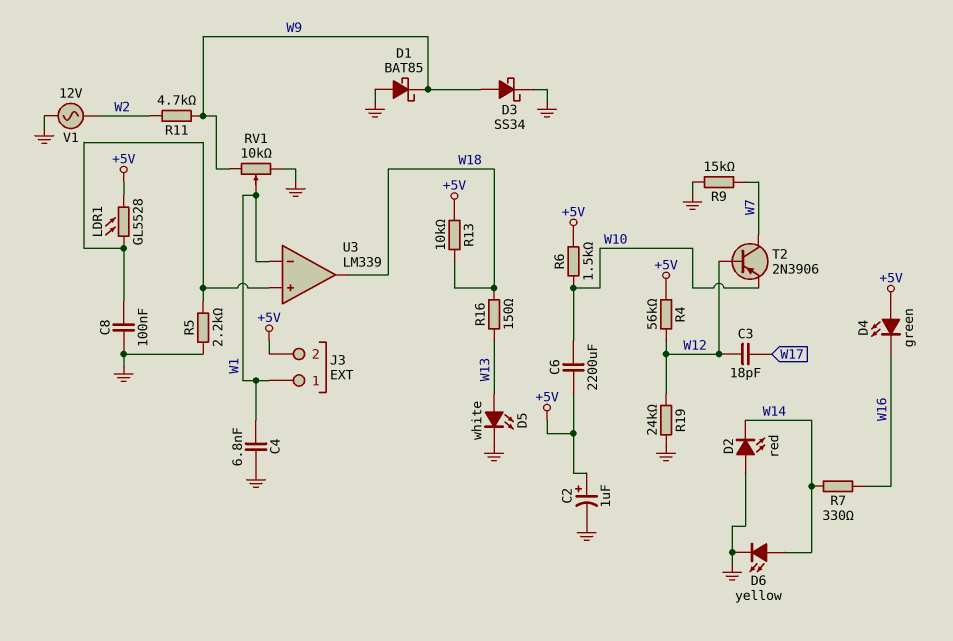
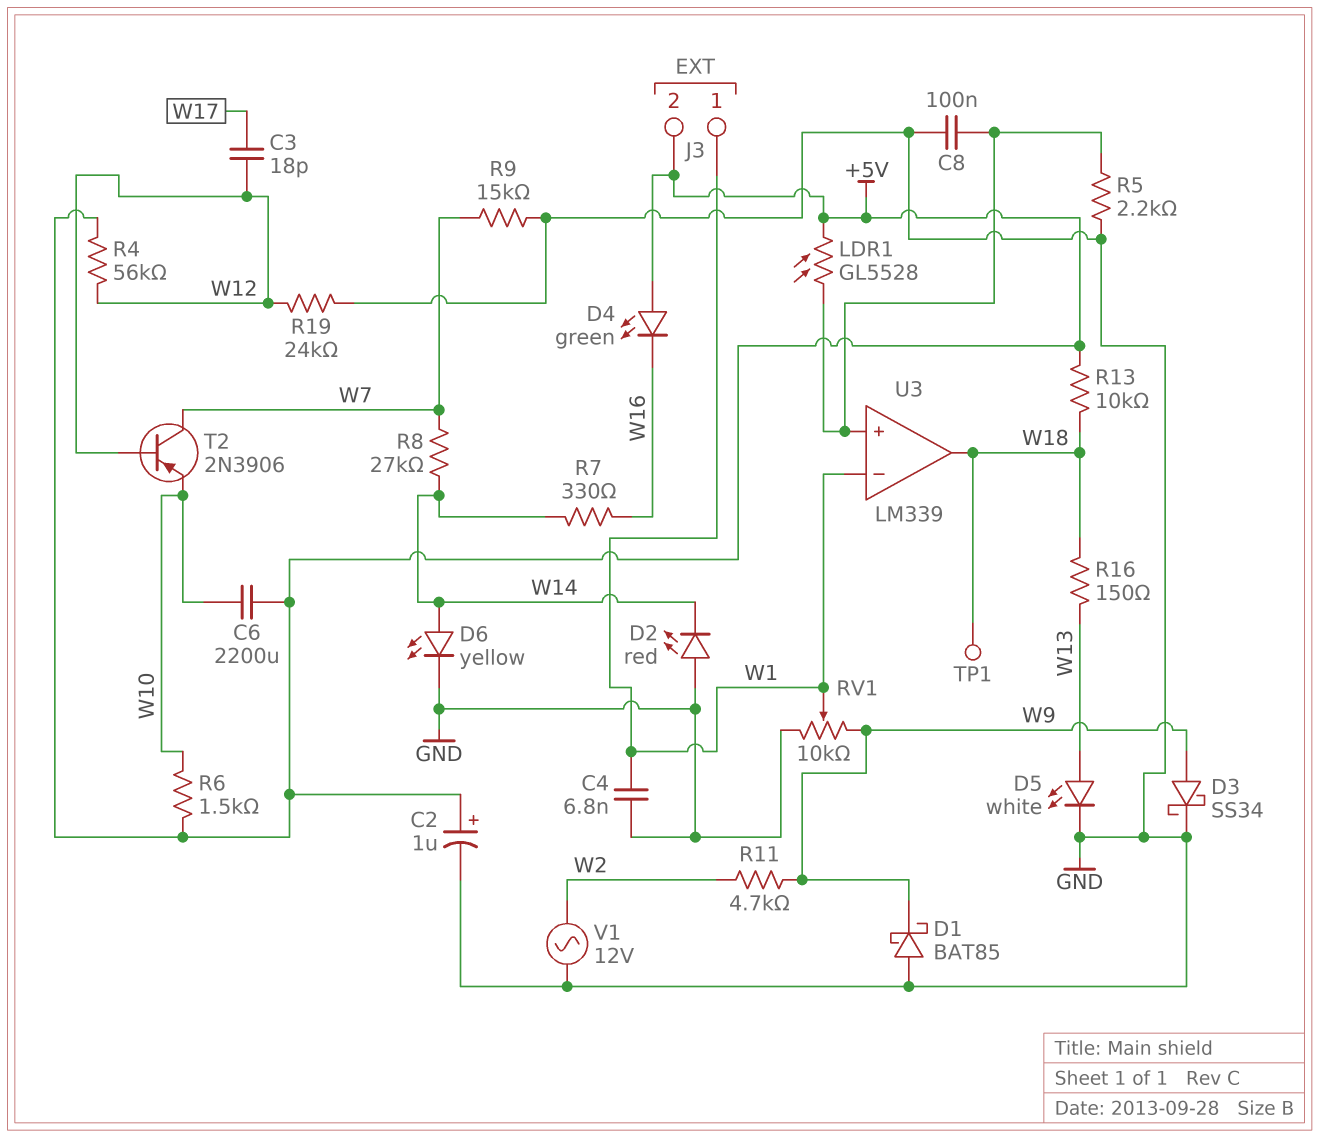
R8: none -> 27k (W7, W14)
TP1: none -> test point (W18)

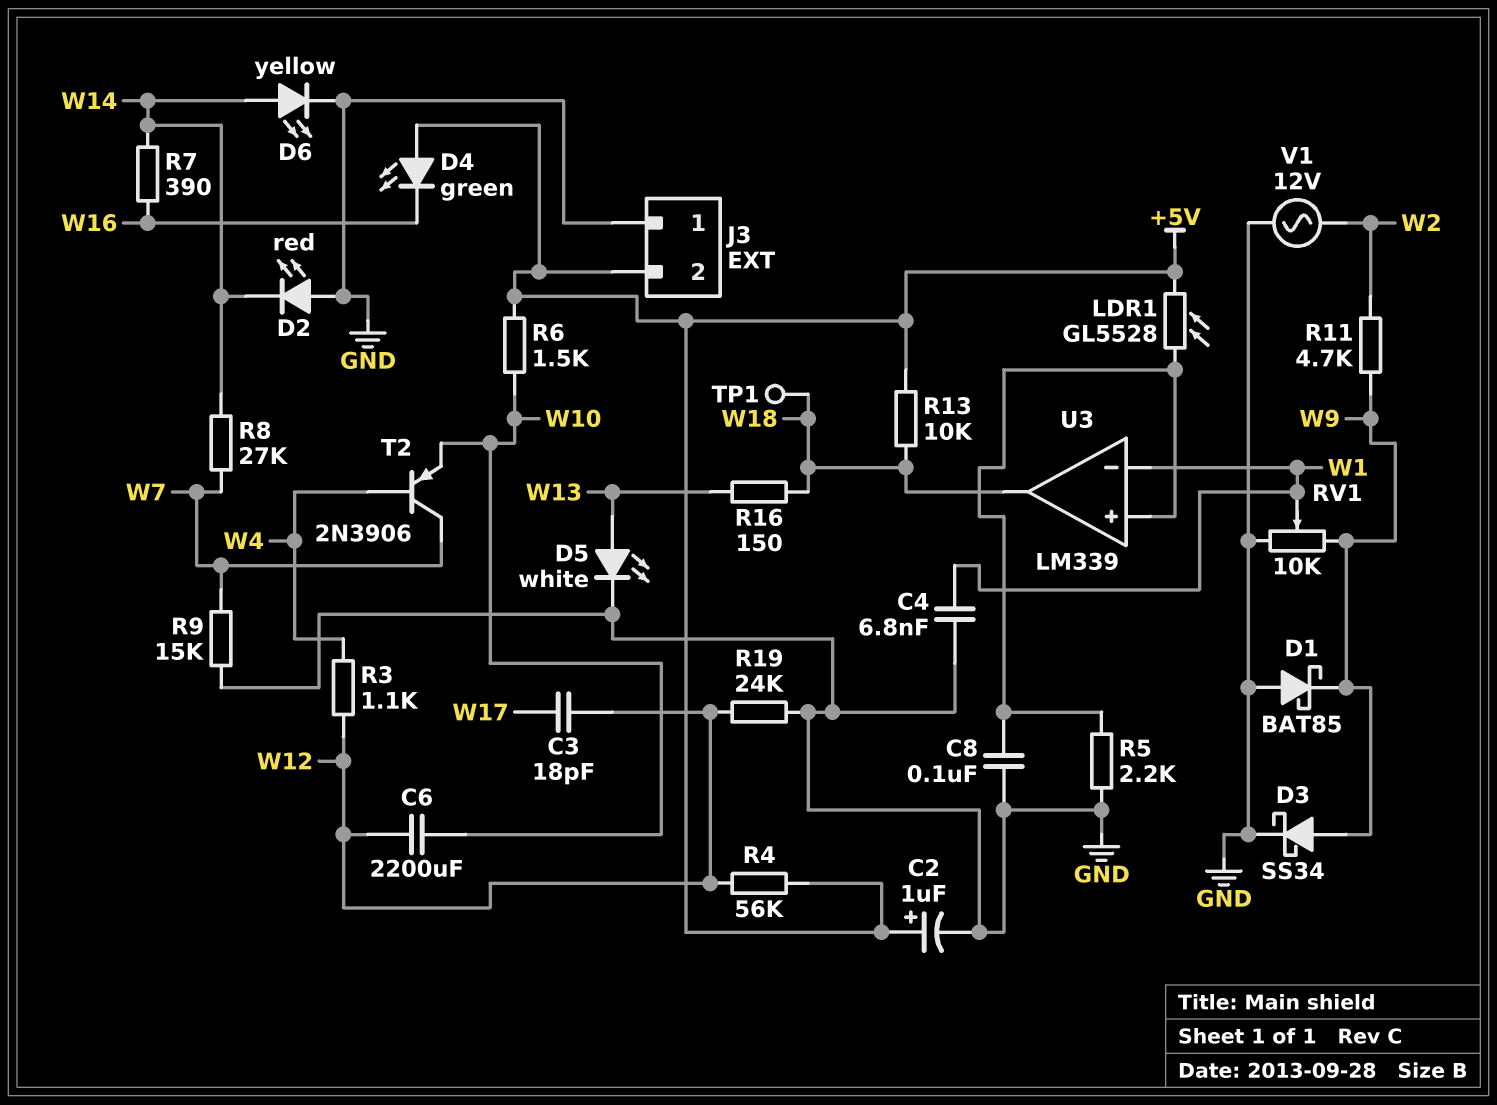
C6: 2200uF (+5V, W10) -> 2200uF (W10, W12)
J3 pin 1: W1 -> GND
R3: none -> 1.1k (W4, W12)
R7: 330 (W14, W16) -> 390 (W14, W16)
T2: PNP 2N3906 (B W12, C W7, E W10) -> PNP 2N3906 (B W4, C W7, E W10)

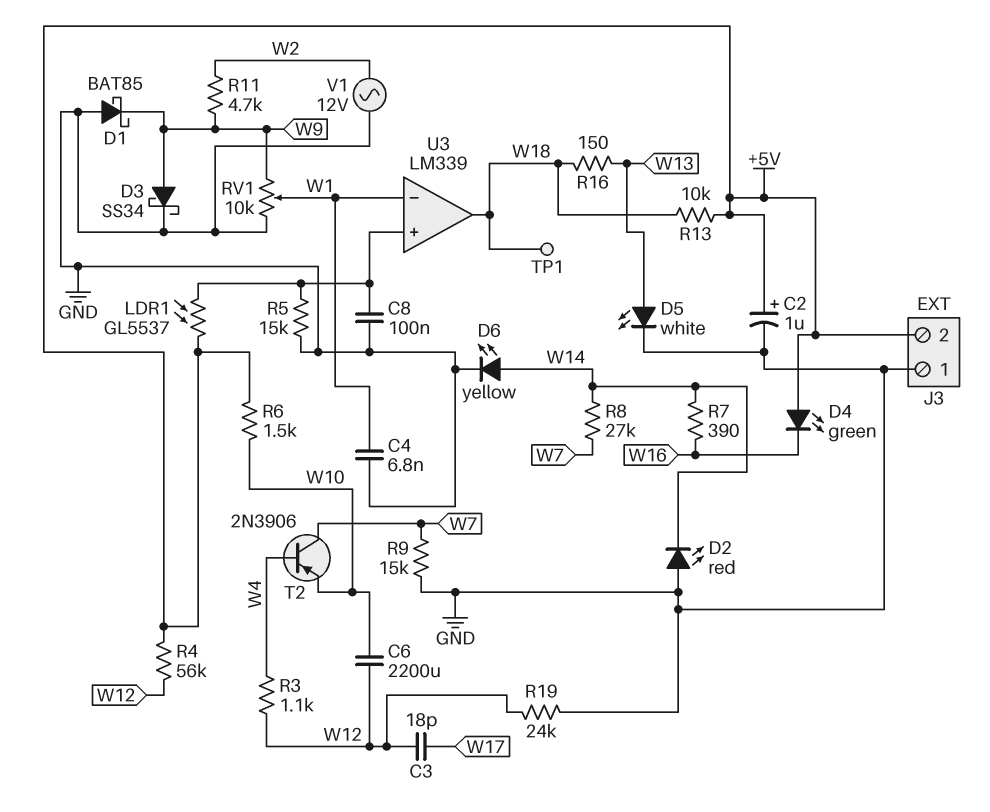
LDR1: GL5528 (+5V, U3/in+) -> GL5537 (+5V, U3/in+)
R5: 2.2k (GND, U3/in+) -> 15k (GND, U3/in+)

